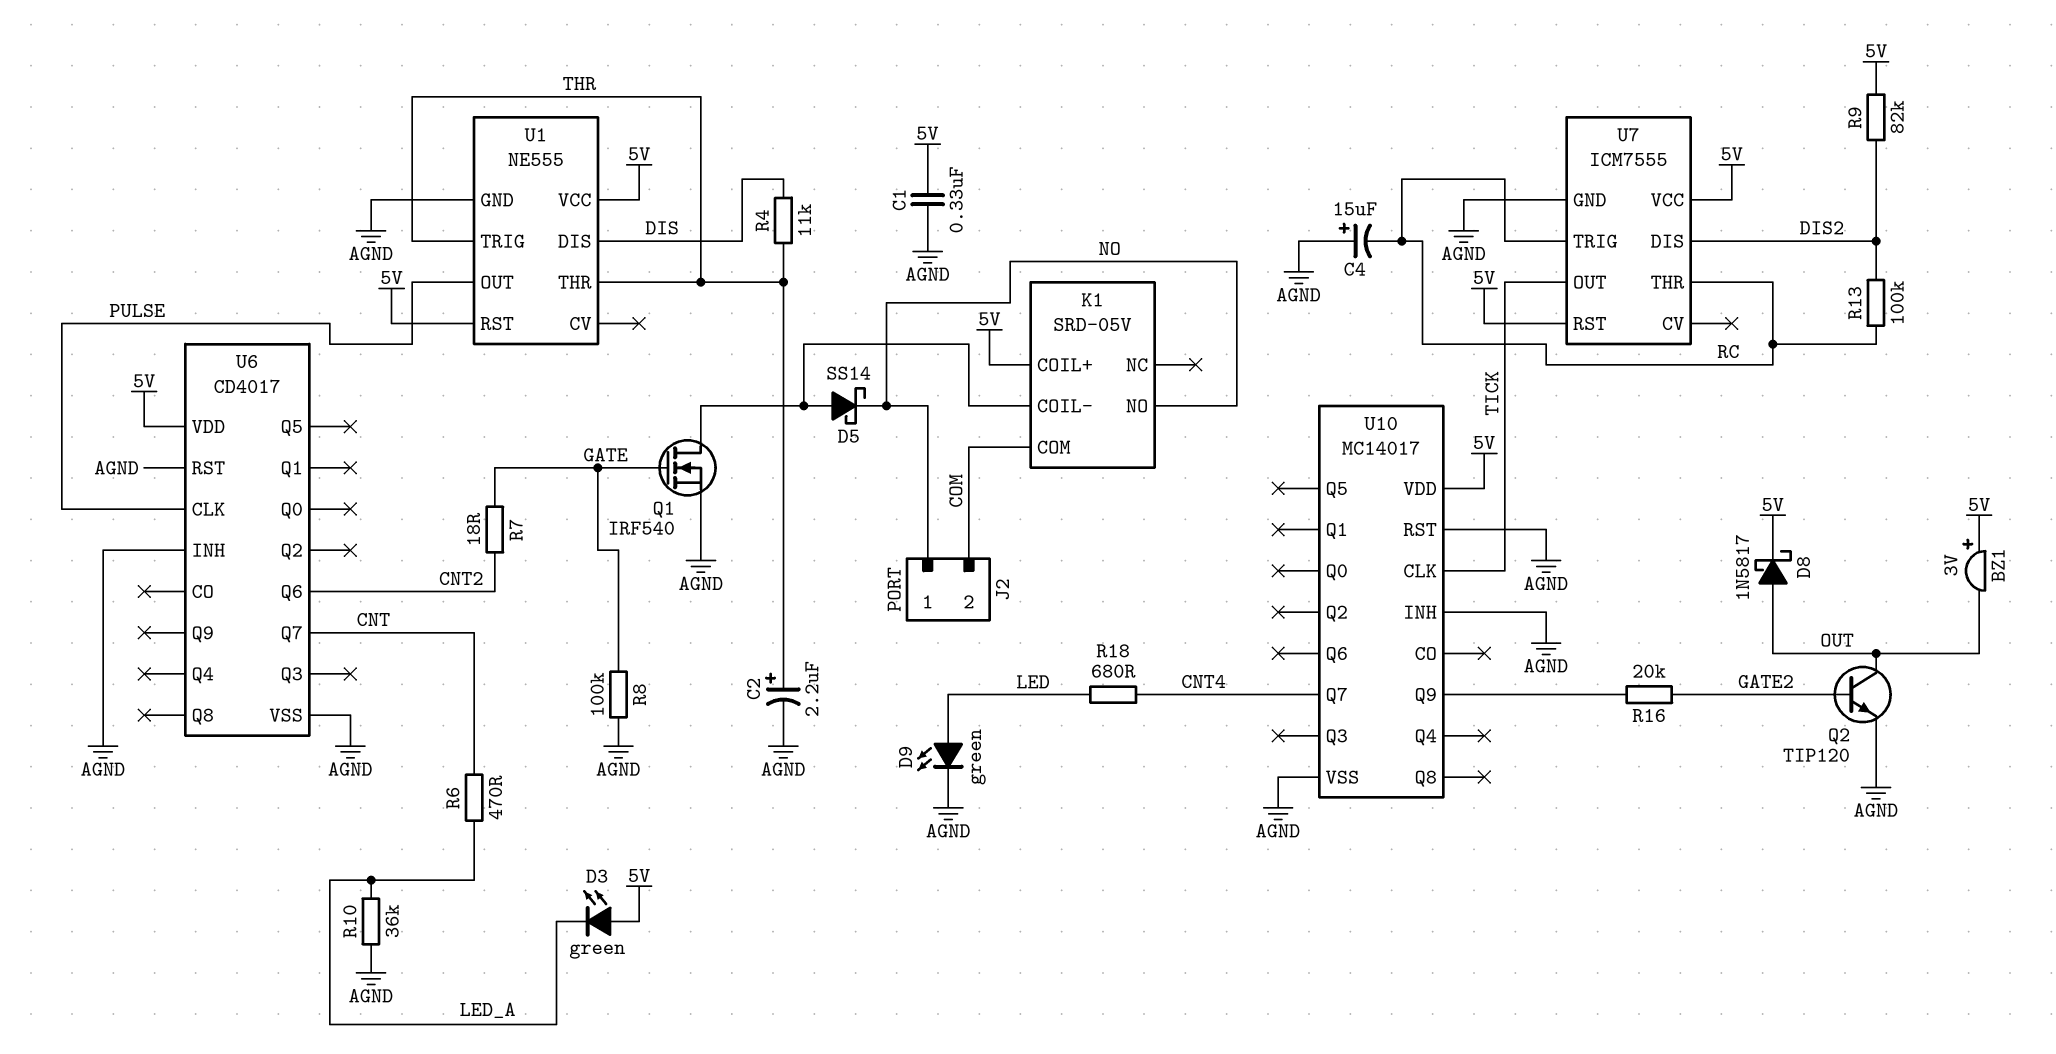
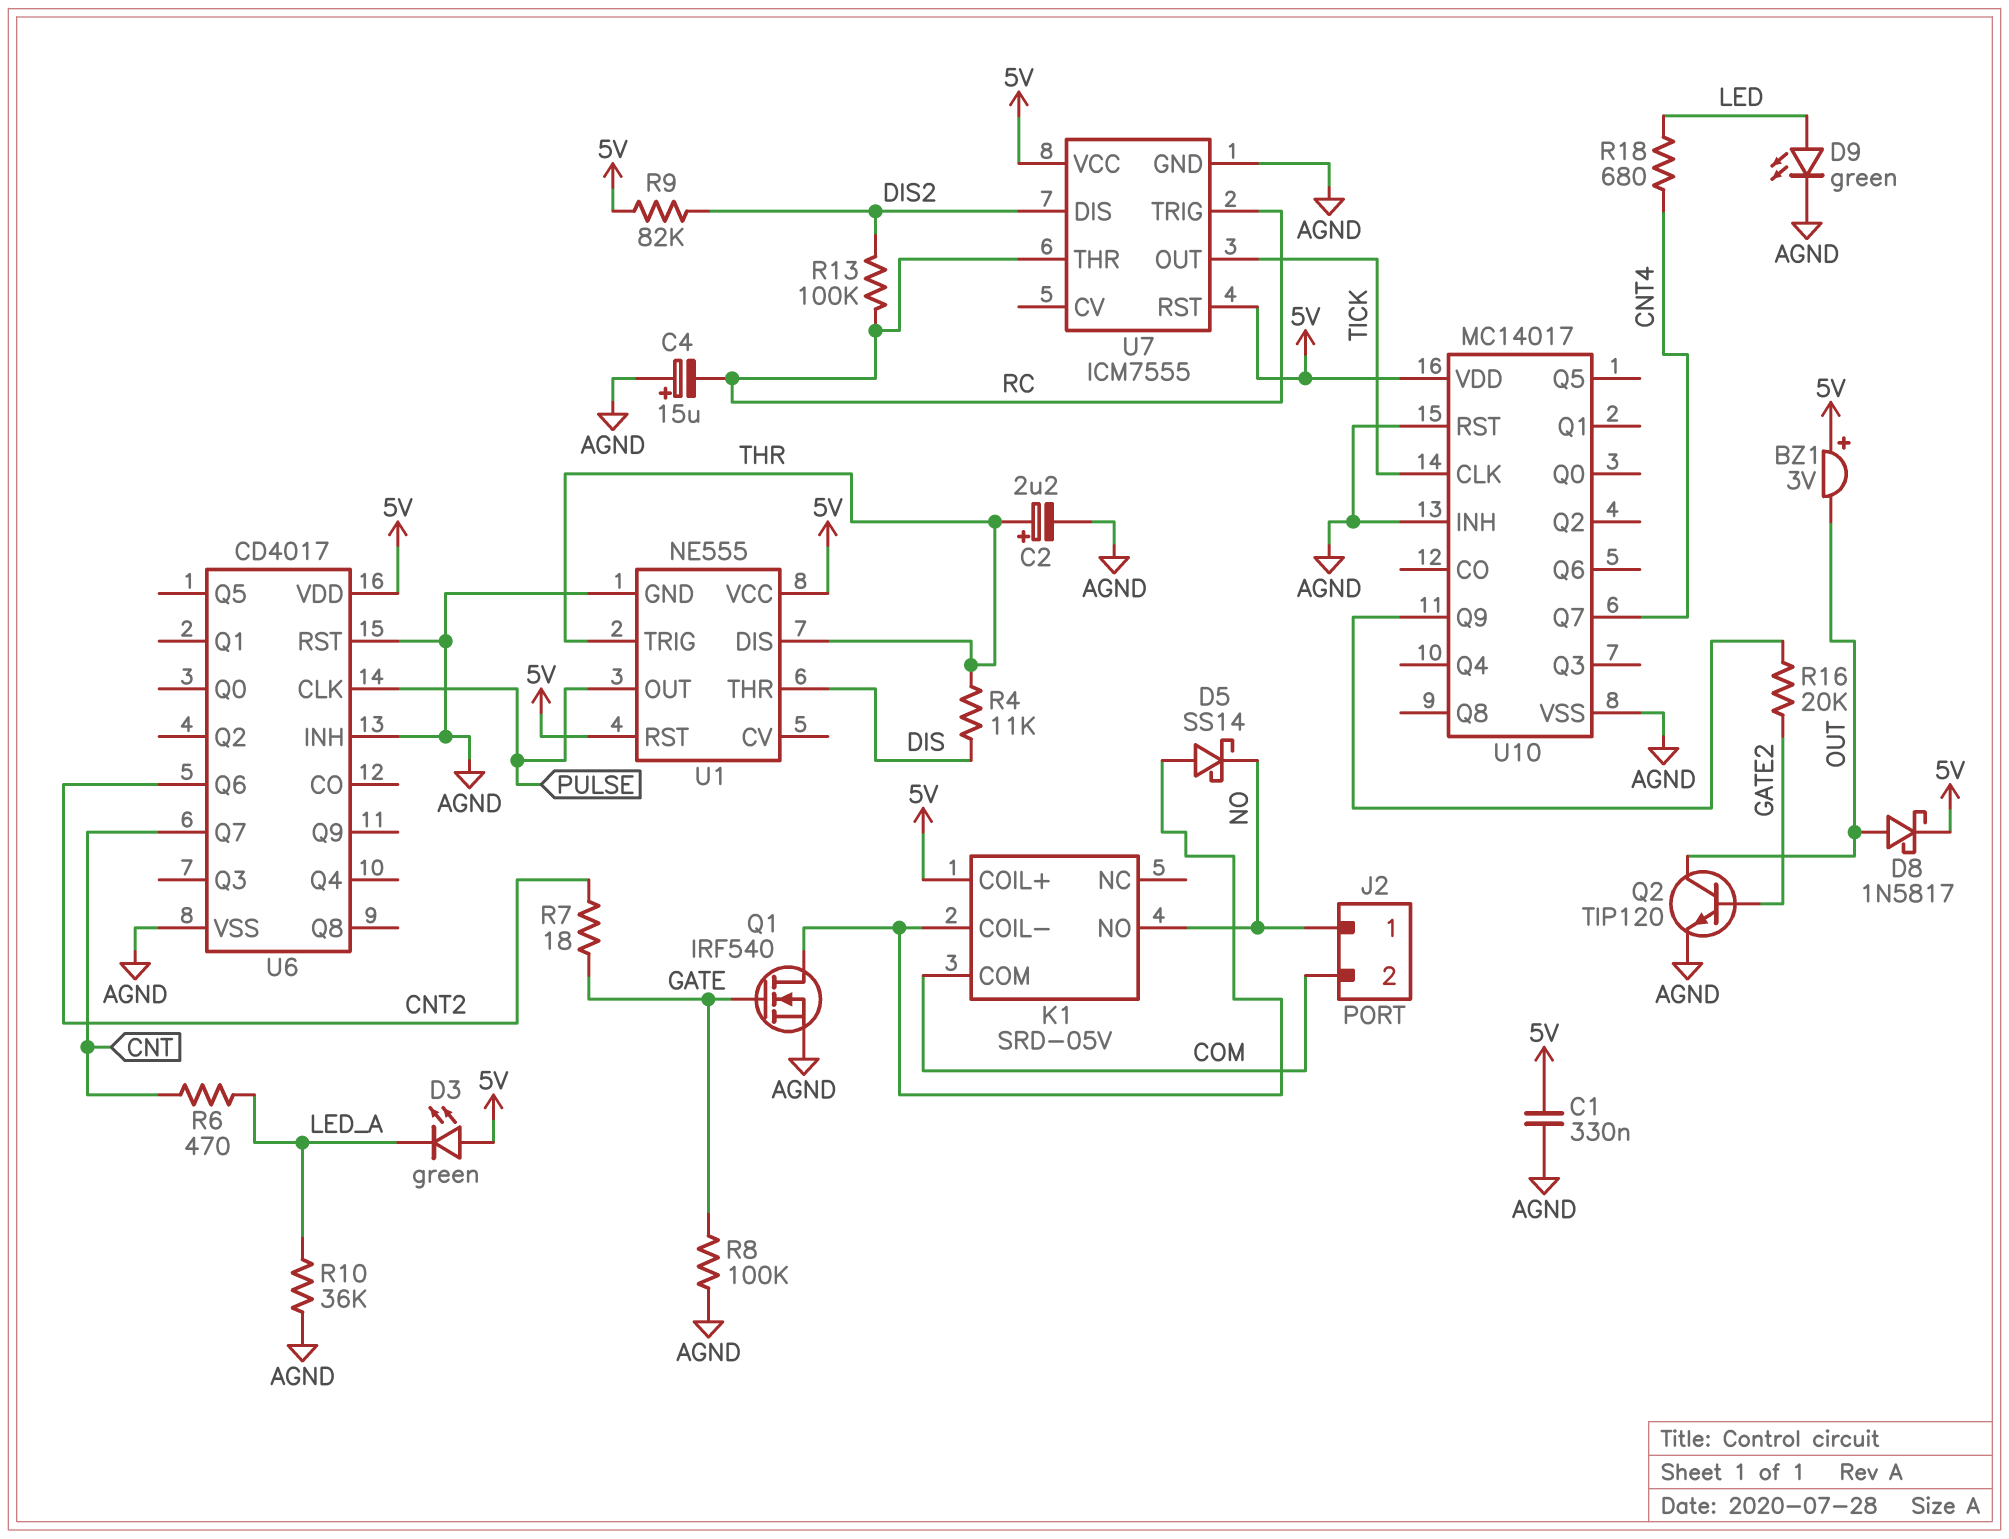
U1 pin DIS: DIS -> THR
U1 pin THR: THR -> DIS

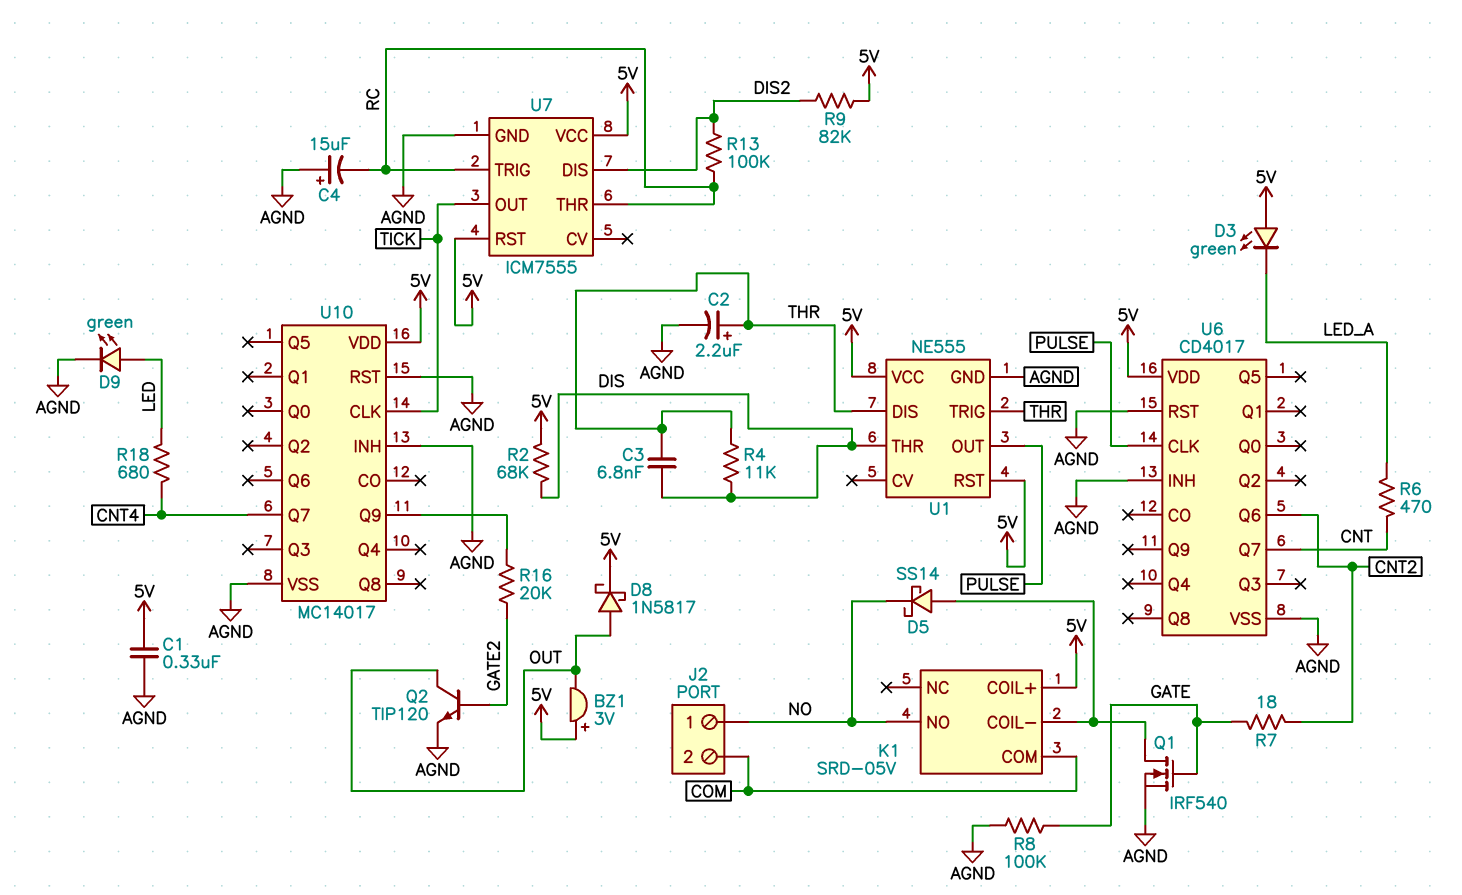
C3: none -> 6.8nF (DIS, THR)
R2: none -> 68k (5V, DIS)
R10: 36k (AGND, LED_A) -> none

